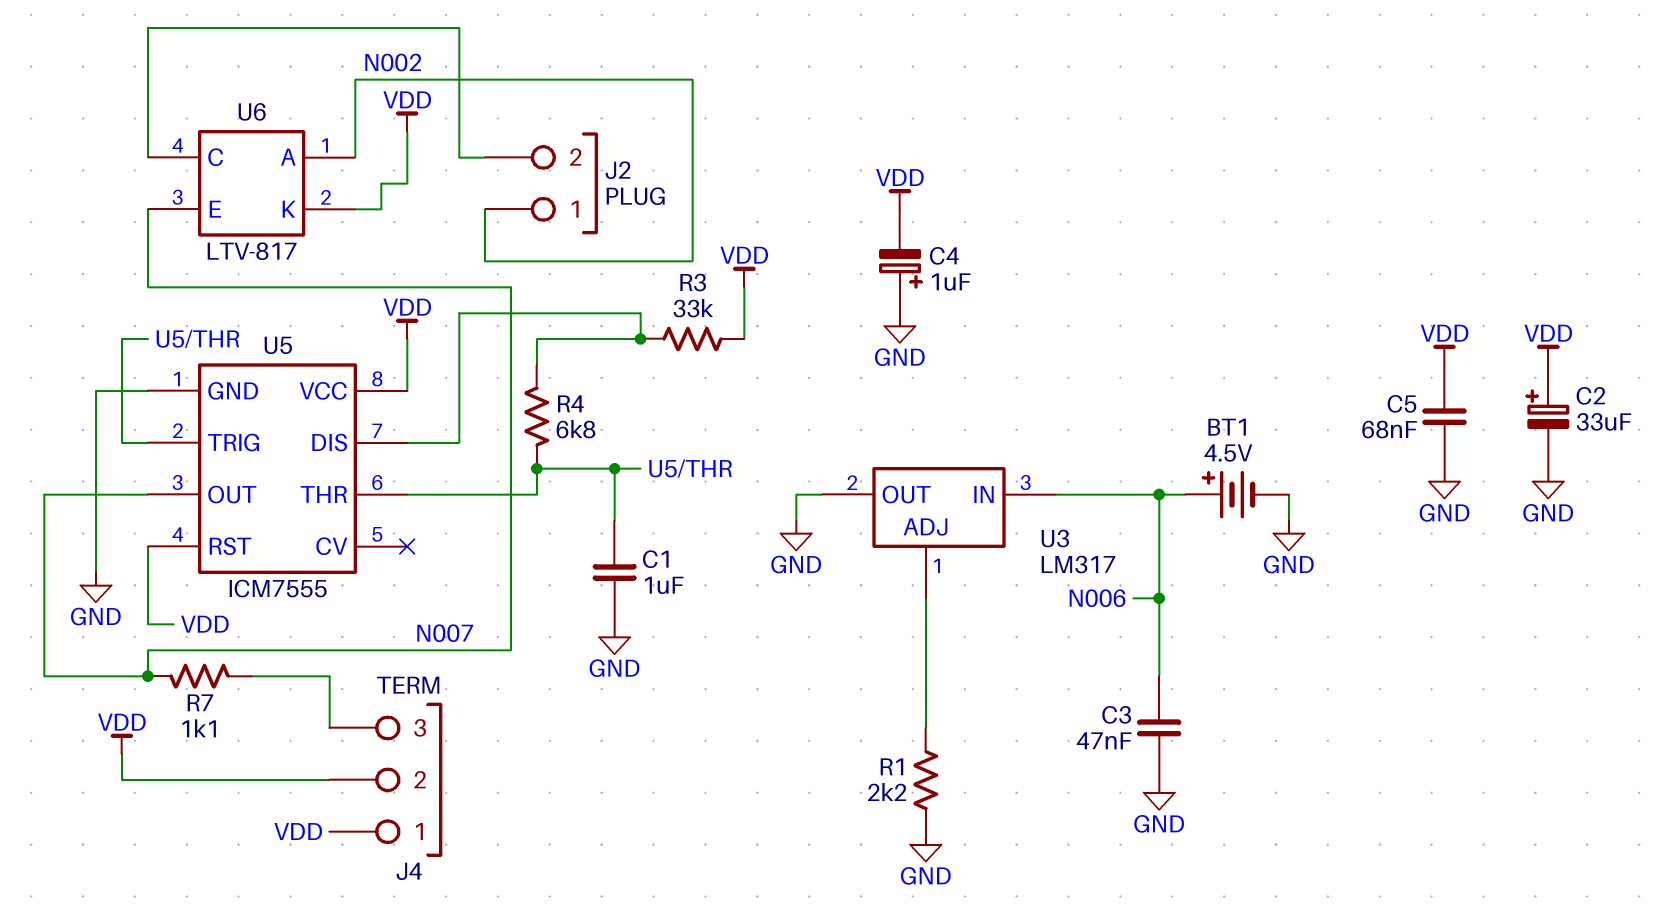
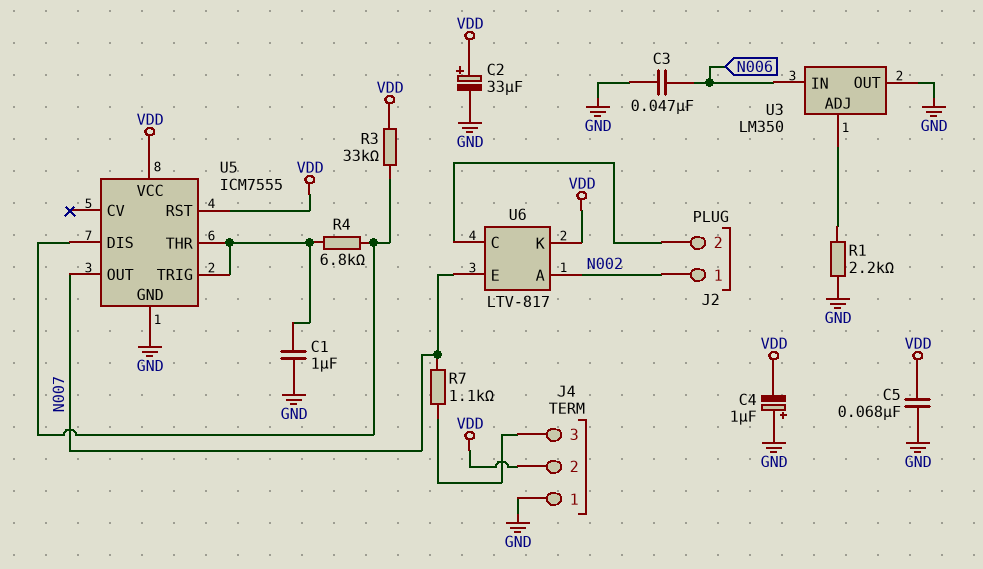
BT1: 4.5V (plus N006, minus GND) -> none
J4 pin 1: VDD -> GND
U3: LM317 -> LM350

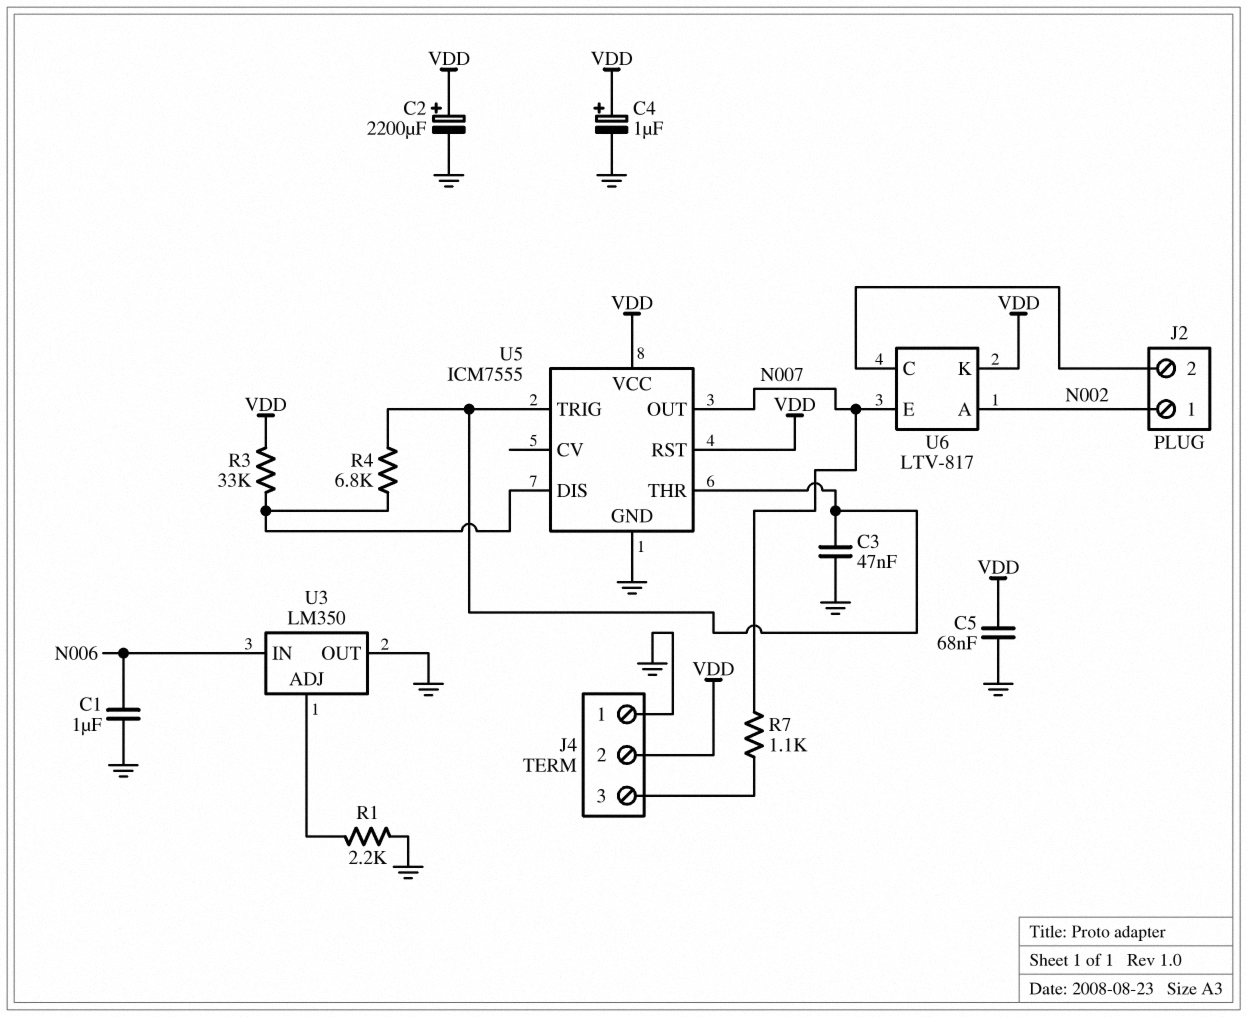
C1: 1uF (GND, U5/THR) -> 1uF (GND, N006)
C2: 33uF (plus VDD, minus GND) -> 2200uF (plus VDD, minus GND)
C3: 47nF (GND, N006) -> 47nF (GND, U5/THR)
C4: 1uF (plus GND, minus VDD) -> 1uF (plus VDD, minus GND)

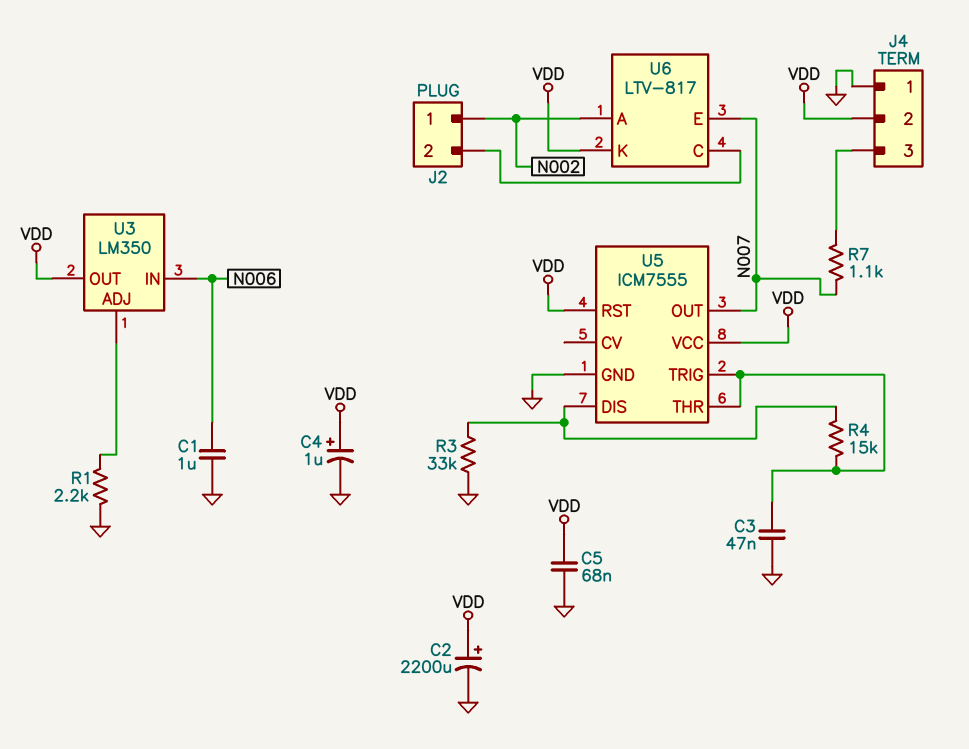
R3: 33k (U5/DIS, VDD) -> 33k (GND, U5/DIS)
R4: 6.8k (U5/DIS, U5/THR) -> 15k (U5/DIS, U5/THR)
U3 pin OUT: GND -> VDD

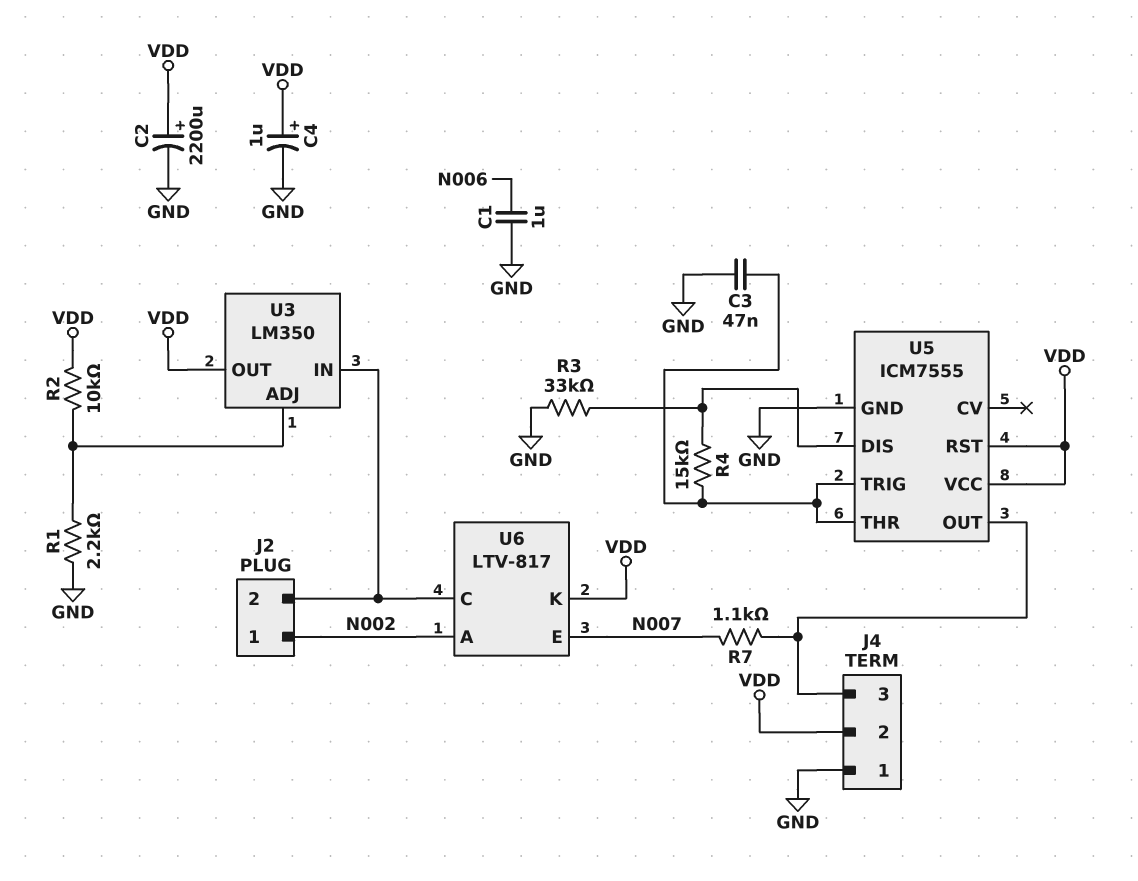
C5: 68nF (GND, VDD) -> none
R2: none -> 10k (U3/ADJ, VDD)
U3 pin IN: N006 -> J2/2
U5 pin OUT: N007 -> J4/3

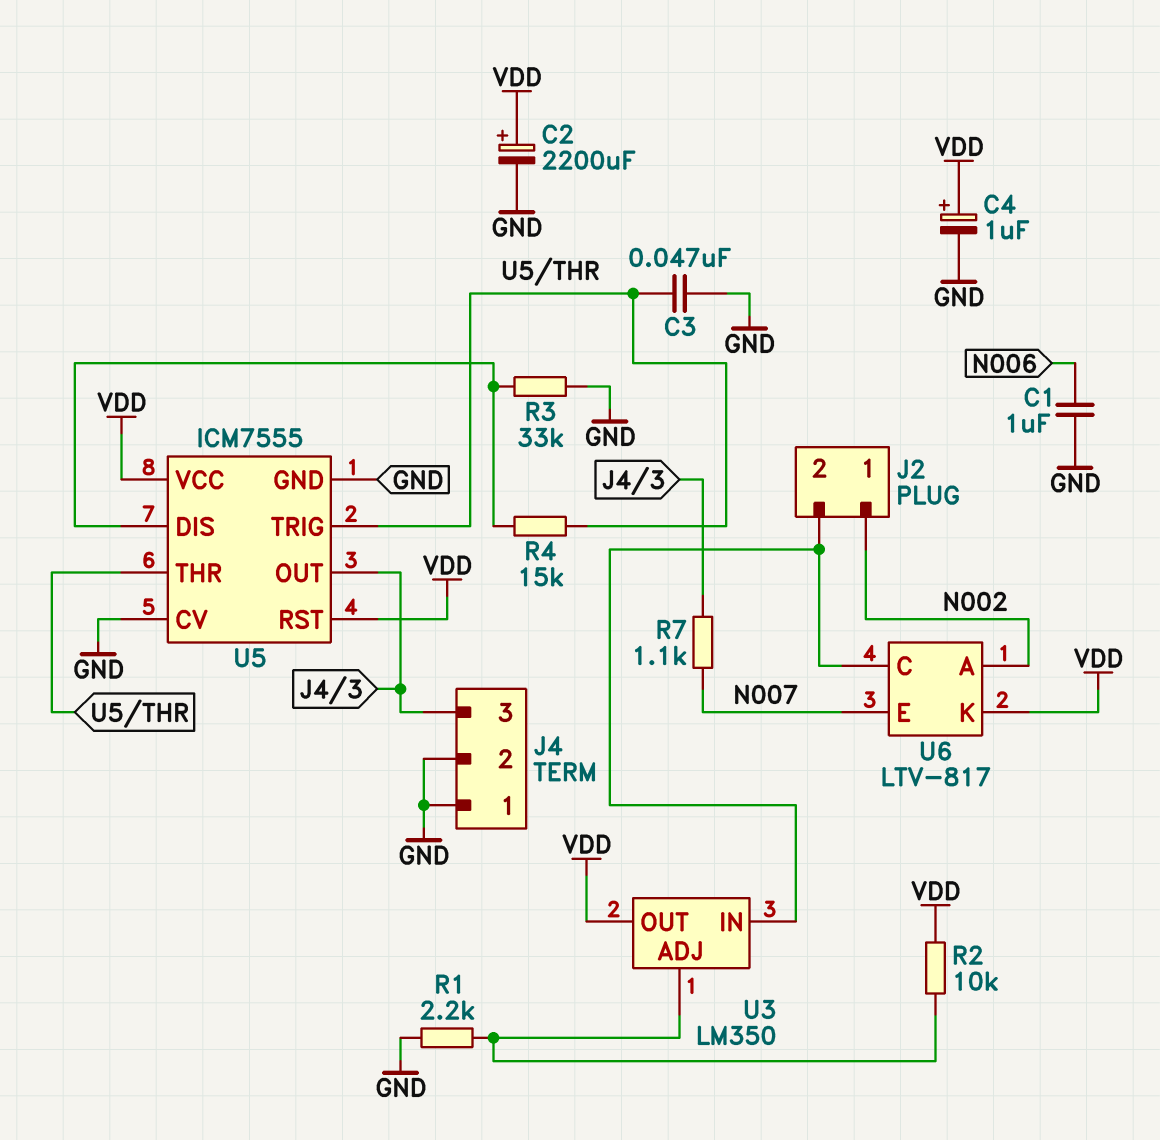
J4 pin 2: VDD -> GND
U5 pin CV: none -> GND

